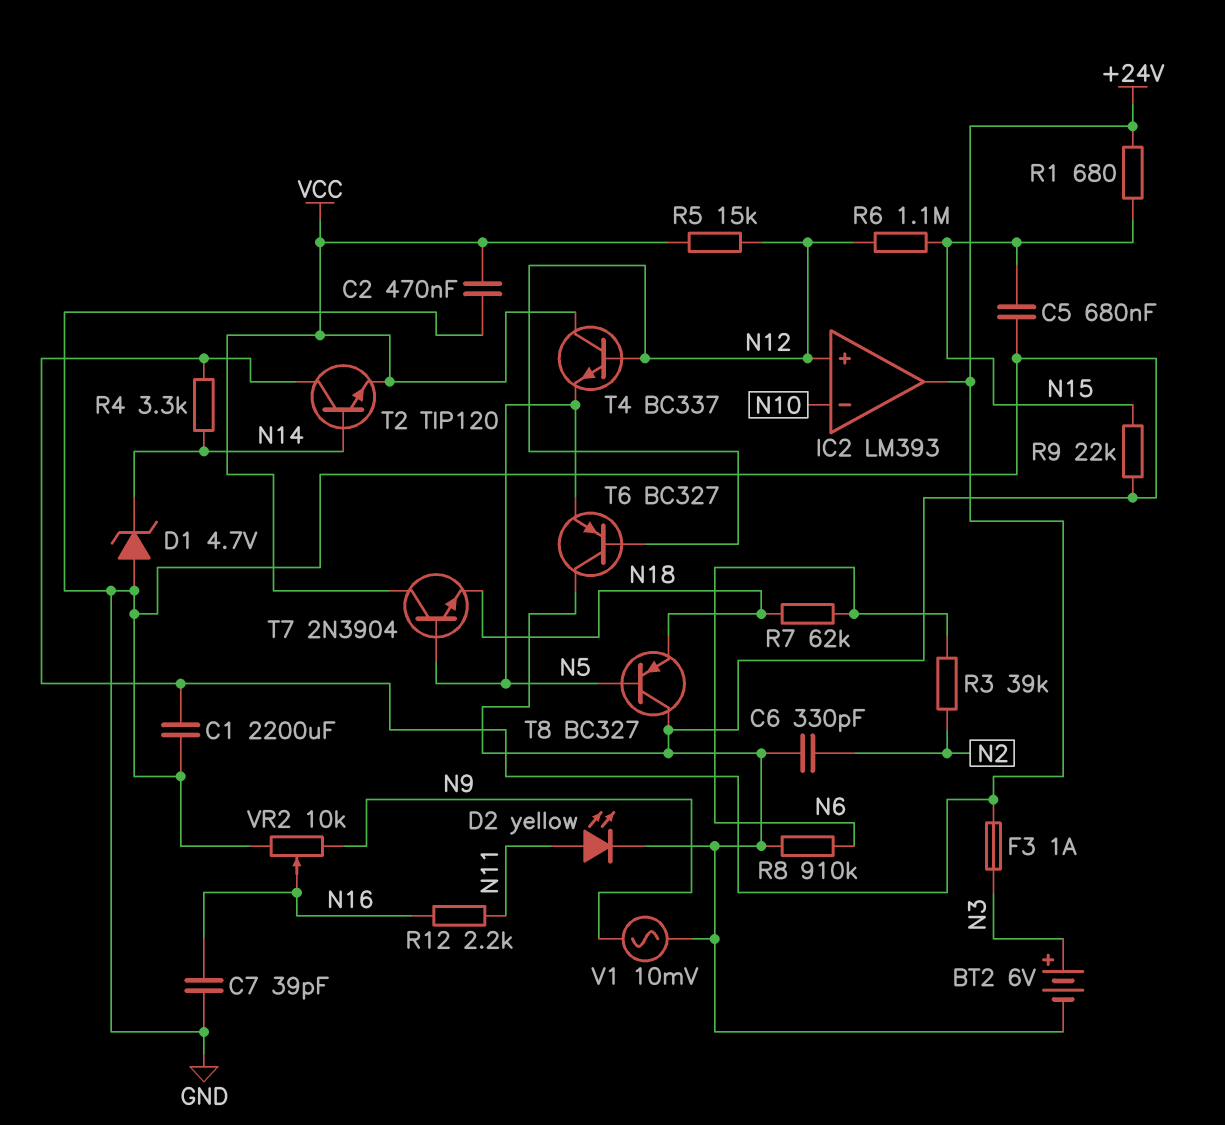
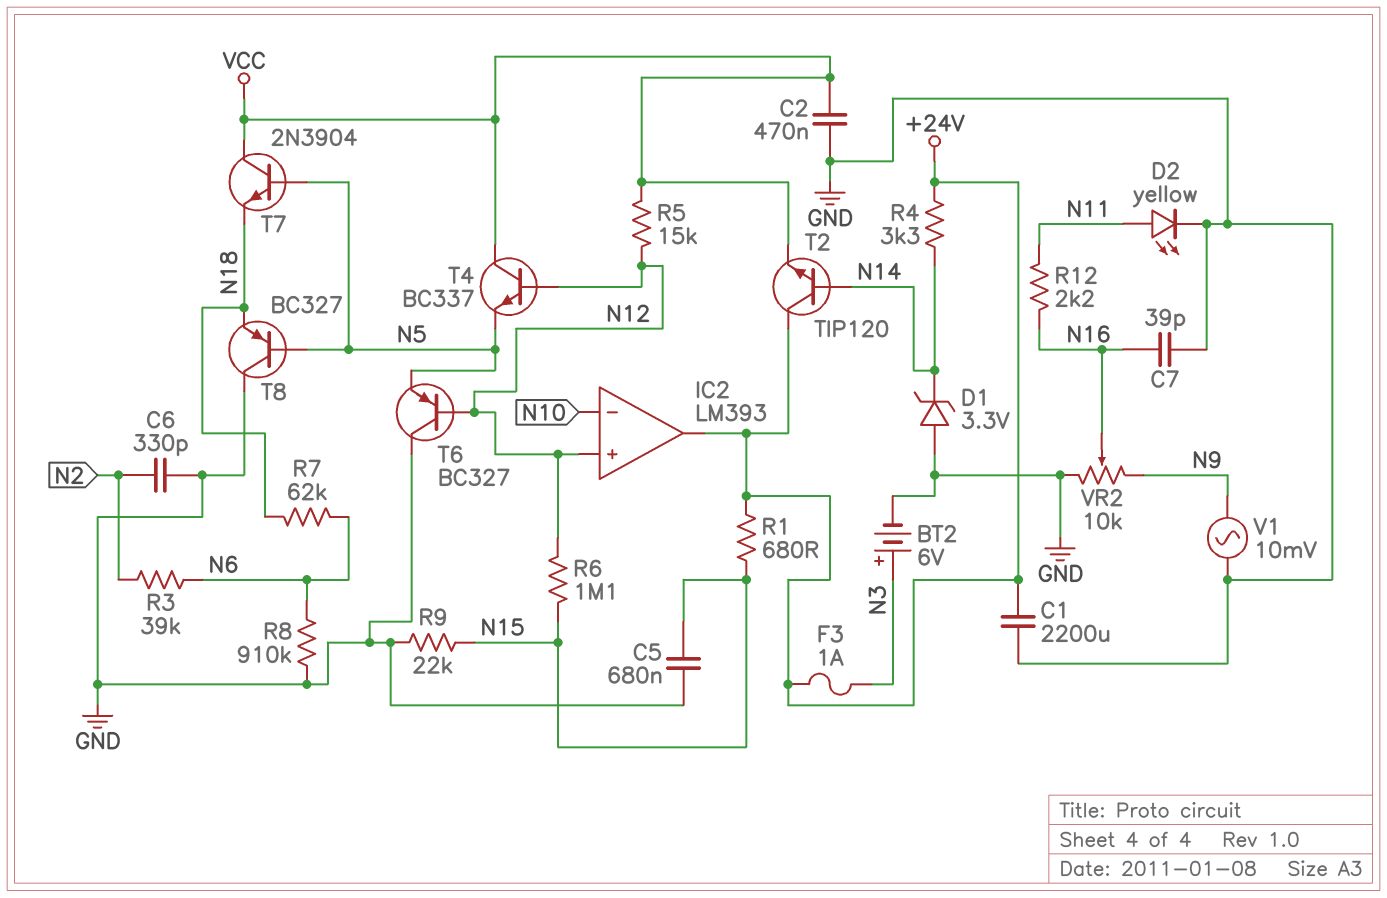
D1: zener 4.7V (A GND, K N14) -> zener 3.3V (A GND, K N14)

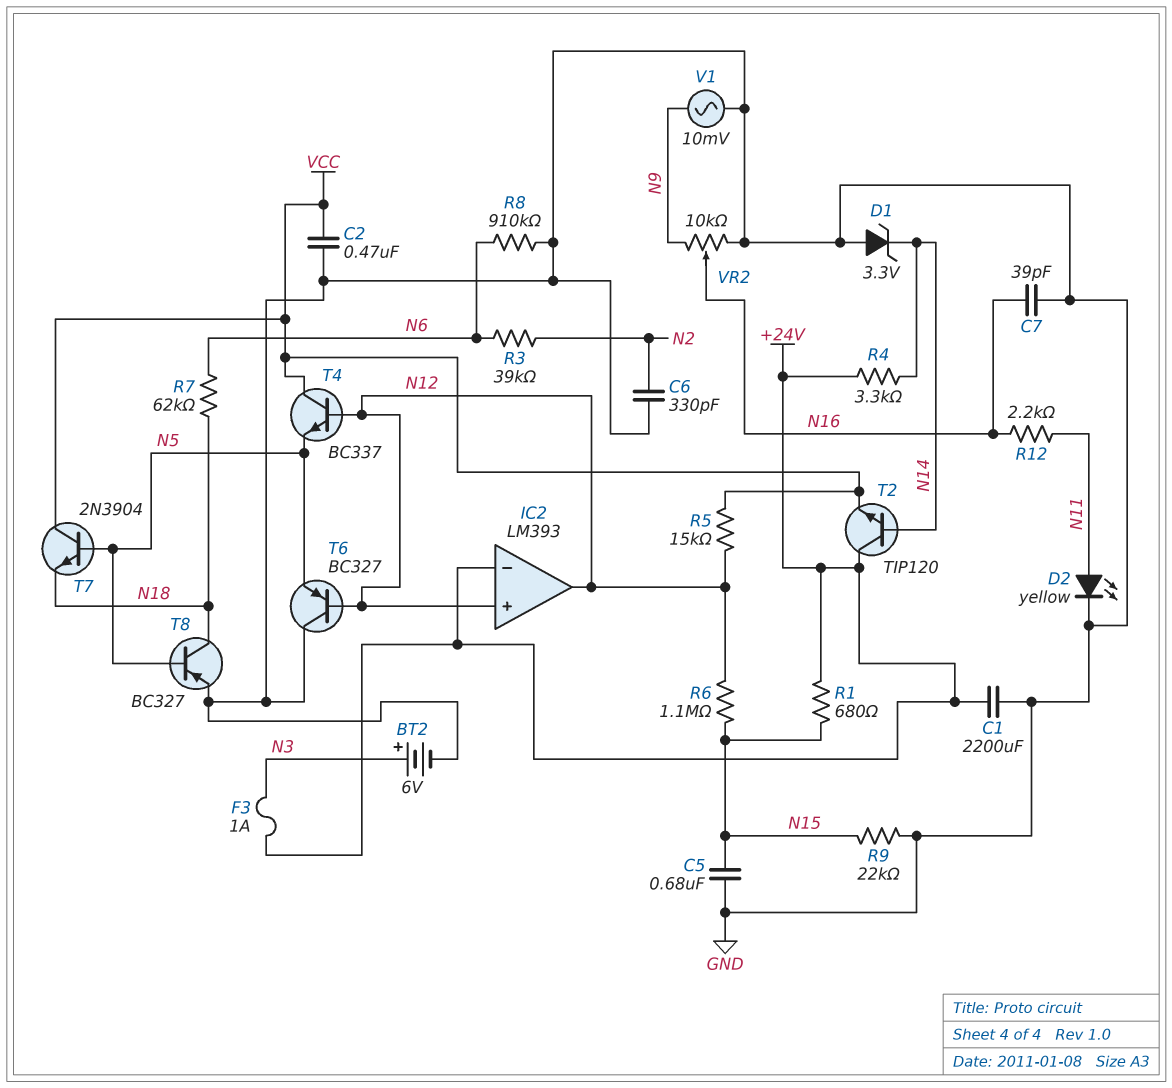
IC2 pin in-: N10 -> +24V
IC2 pin out: +24V -> N12
T8: PNP BC327 (B N5, C GND, E N18) -> PNP BC327 (B N5, C N18, E GND)

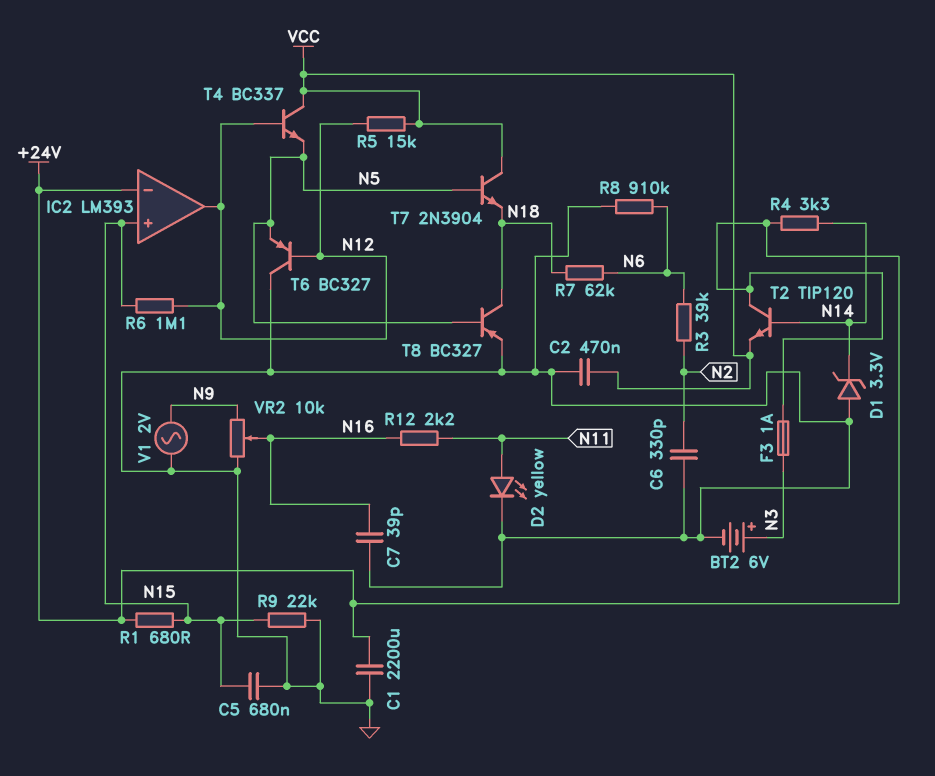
IC2 pin in+: N12 -> N15
V1: AC 10mV (GND, N9) -> AC 2V (GND, N9)

